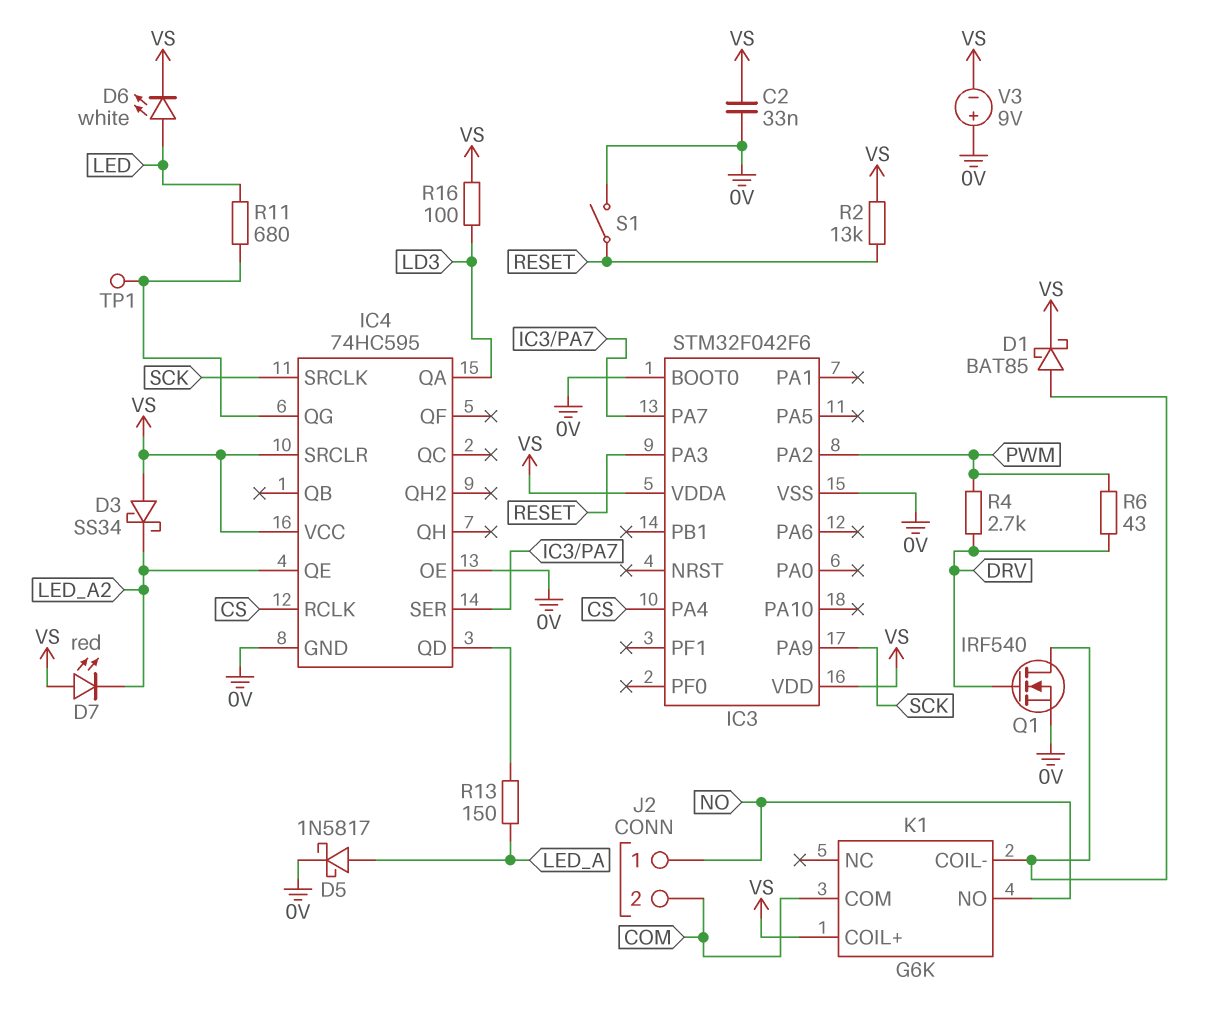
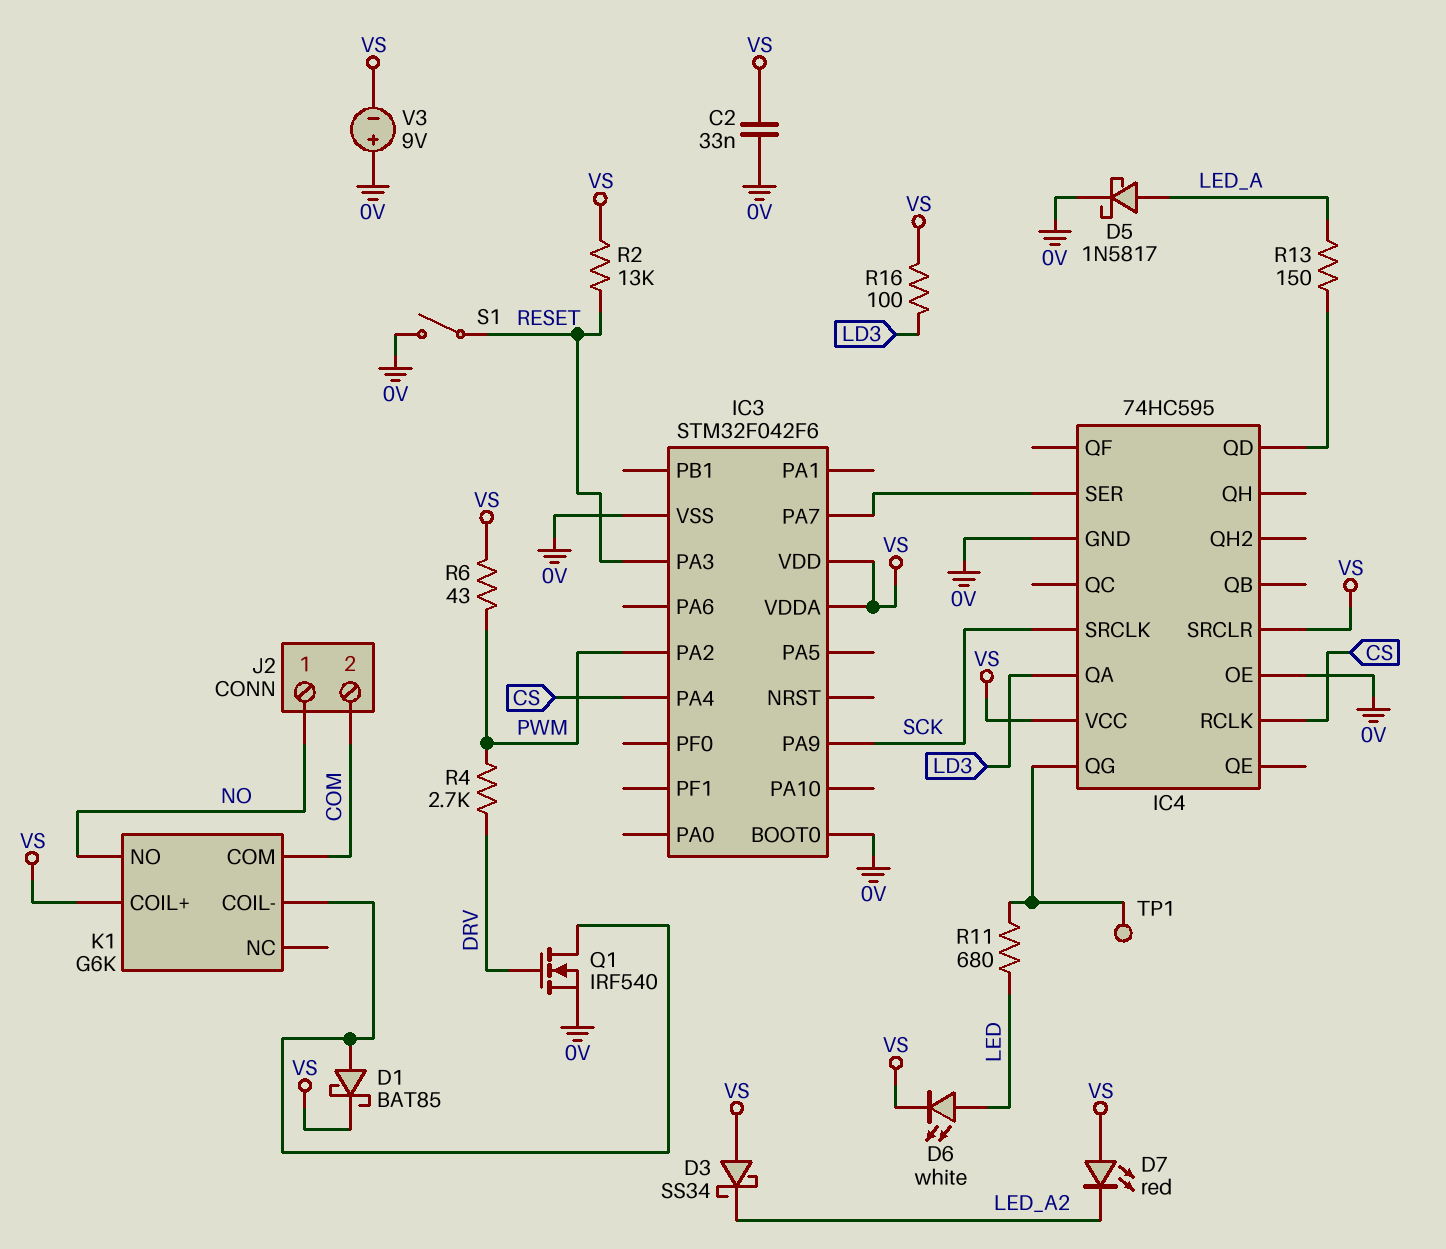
IC4 pin QE: LED_A2 -> none
R6: 43 (DRV, PWM) -> 43 (PWM, VS)

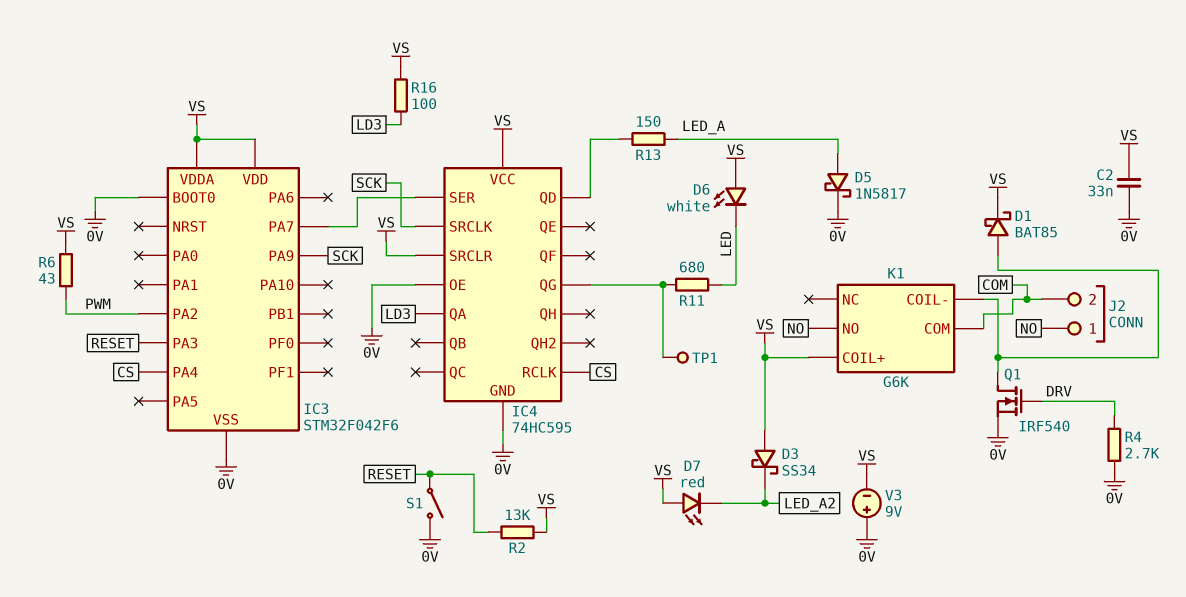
D6: LED white (A LED, K VS) -> LED white (A VS, K LED)
R4: 2.7k (DRV, PWM) -> 2.7k (0V, DRV)

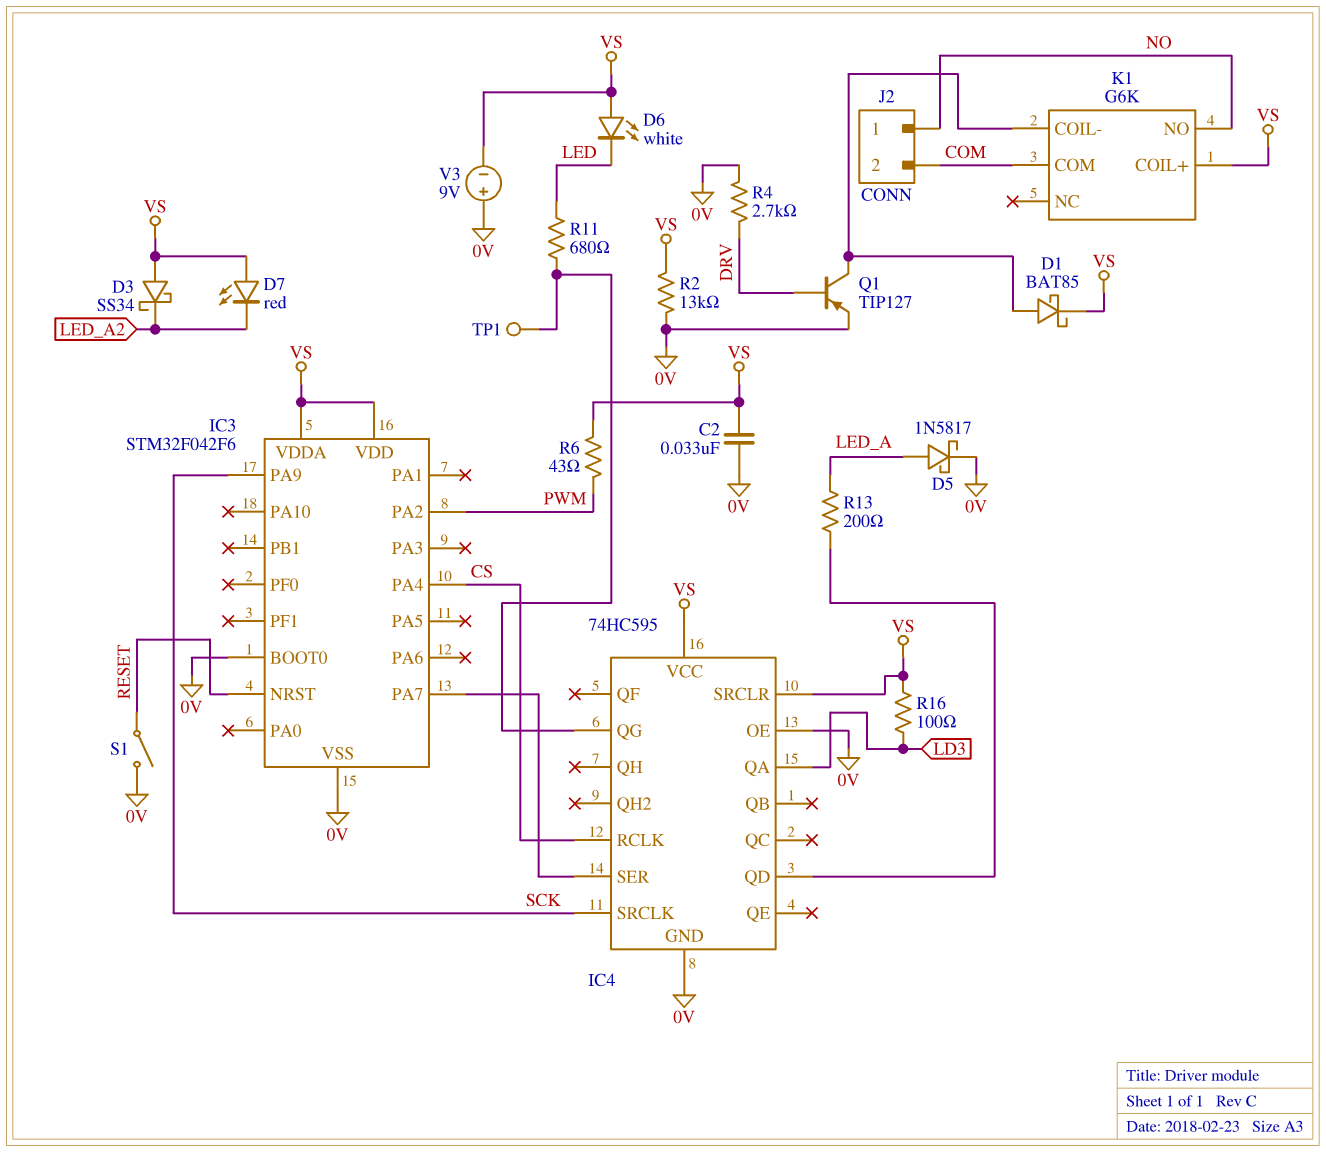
IC3 pin NRST: none -> RESET
IC3 pin PA3: RESET -> none
Q1: NMOS IRF540 (G DRV, D K1/COIL-, S 0V) -> PNP TIP127 (B DRV, C K1/COIL-, E 0V)
R2: 13k (RESET, VS) -> 13k (0V, VS)
R13: 150 (IC4/QD, LED_A) -> 200 (IC4/QD, LED_A)

